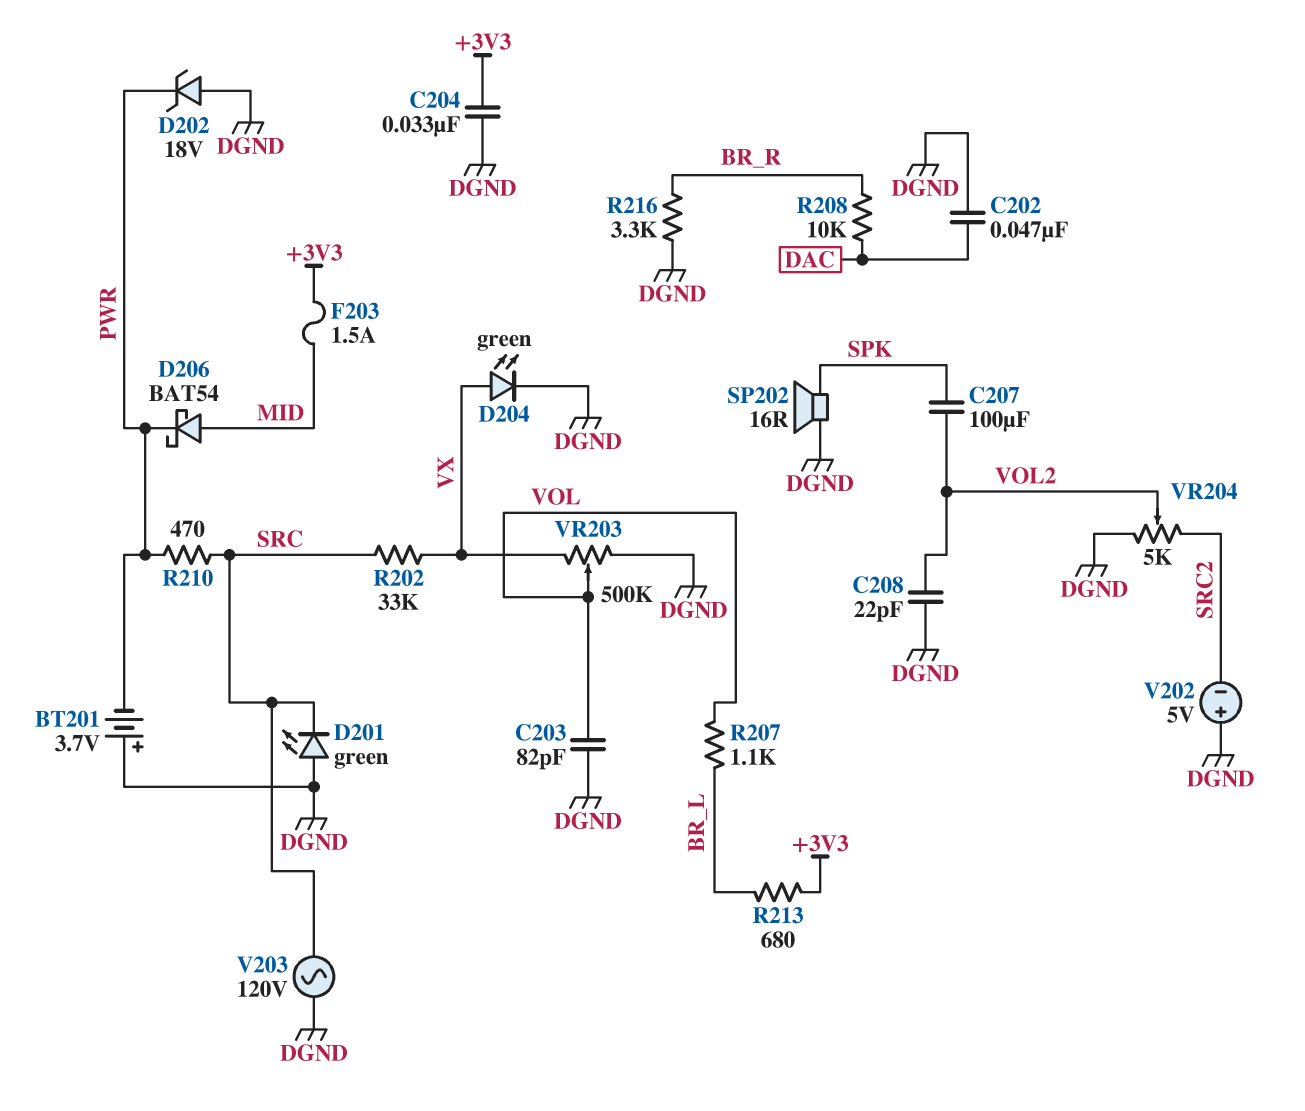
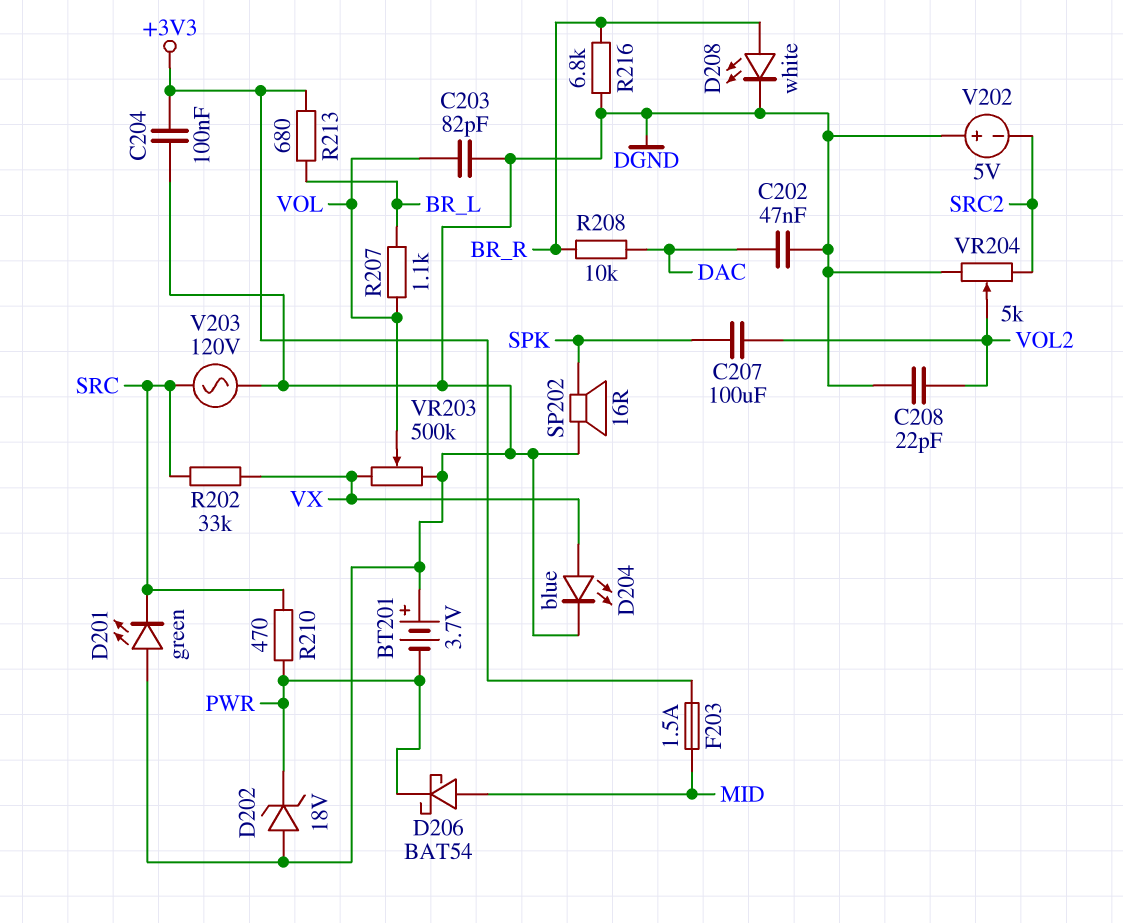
C204: 33nF (+3V3, DGND) -> 100nF (+3V3, DGND)
D204: LED green (A VX, K DGND) -> LED blue (A VX, K DGND)
D208: none -> LED white (A BR_R, K DGND)
R216: 3.3k (BR_R, DGND) -> 6.8k (BR_R, DGND)

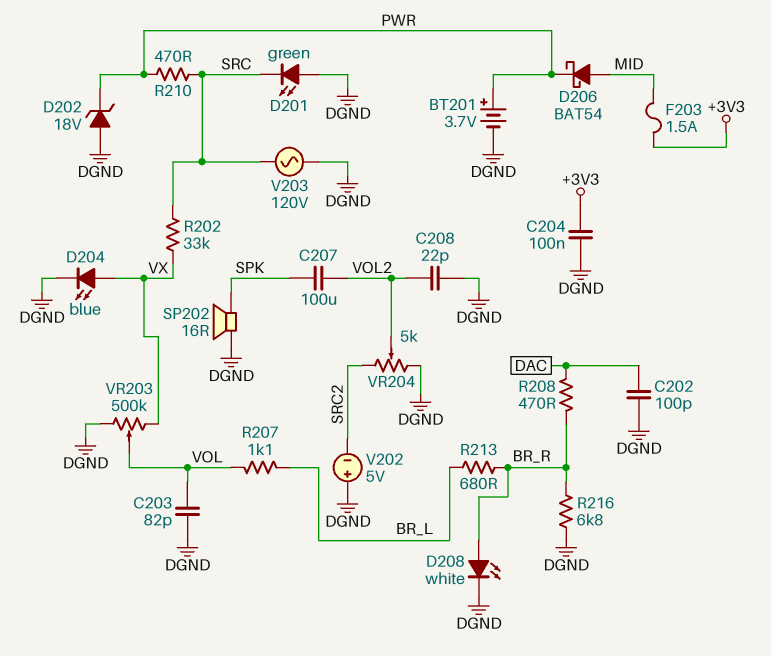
BT201: 3.7V (plus DGND, minus PWR) -> 3.7V (plus PWR, minus DGND)
C202: 47nF (DAC, DGND) -> 100pF (DAC, DGND)
R208: 10k (BR_R, DAC) -> 470 (BR_R, DAC)
R213: 680 (+3V3, BR_L) -> 680 (BR_L, BR_R)

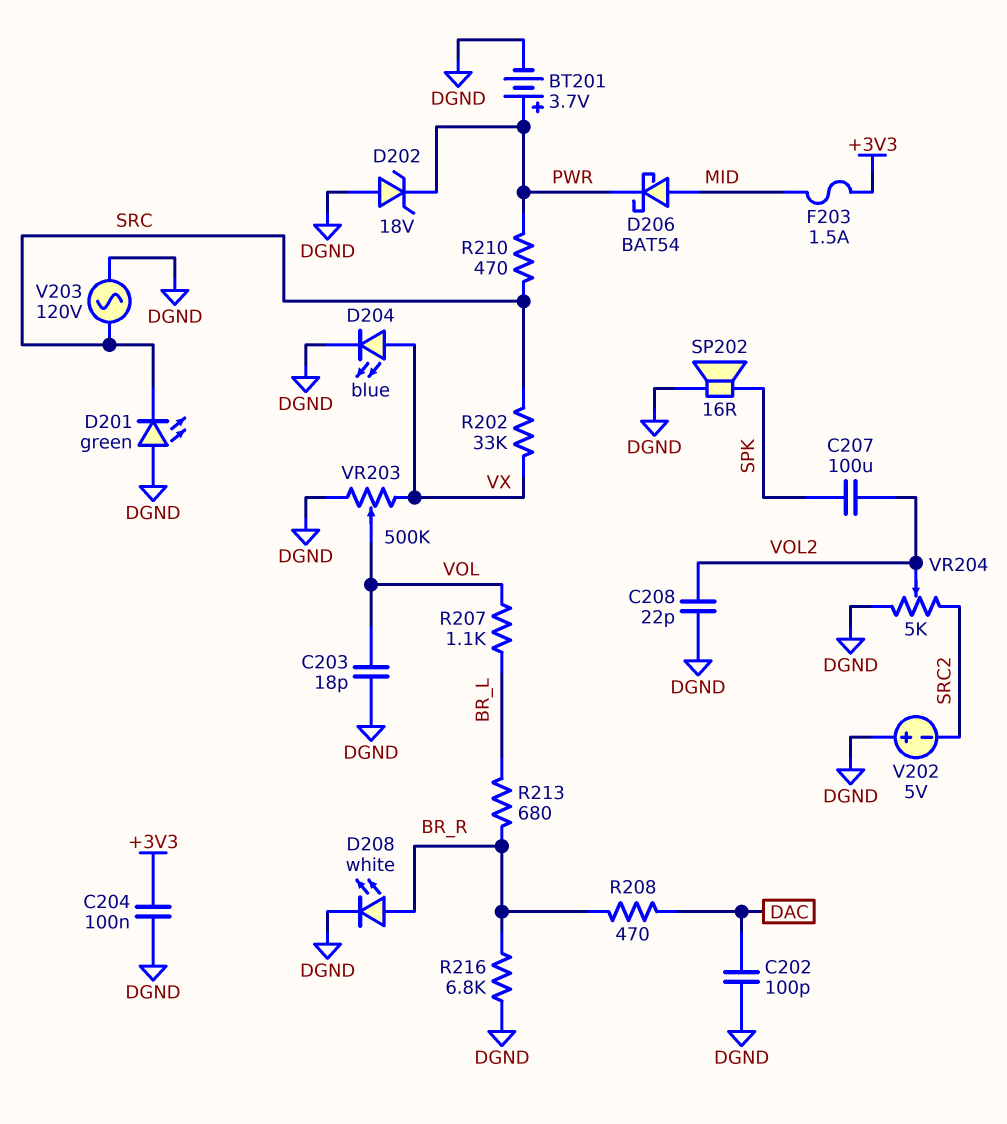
C203: 82pF (DGND, VOL) -> 18pF (DGND, VOL)

